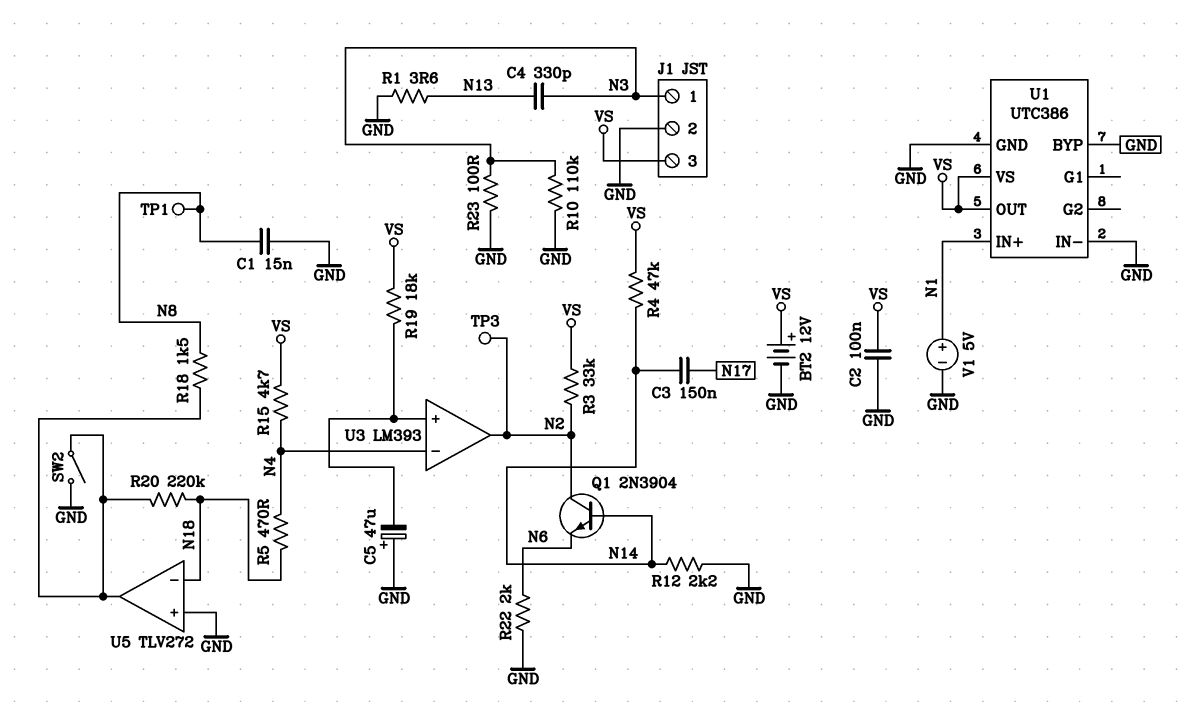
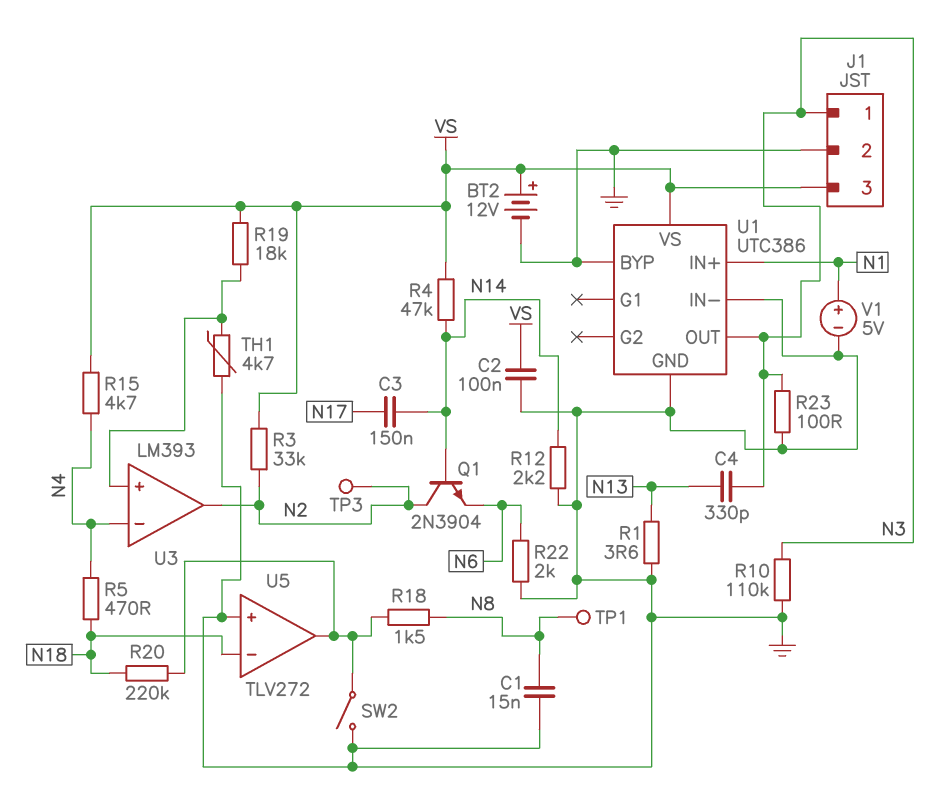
C5: 47uF (plus GND, minus U3/in+) -> none
TH1: none -> 4.7k (GND, U3/in+)
U1 pin OUT: VS -> N3

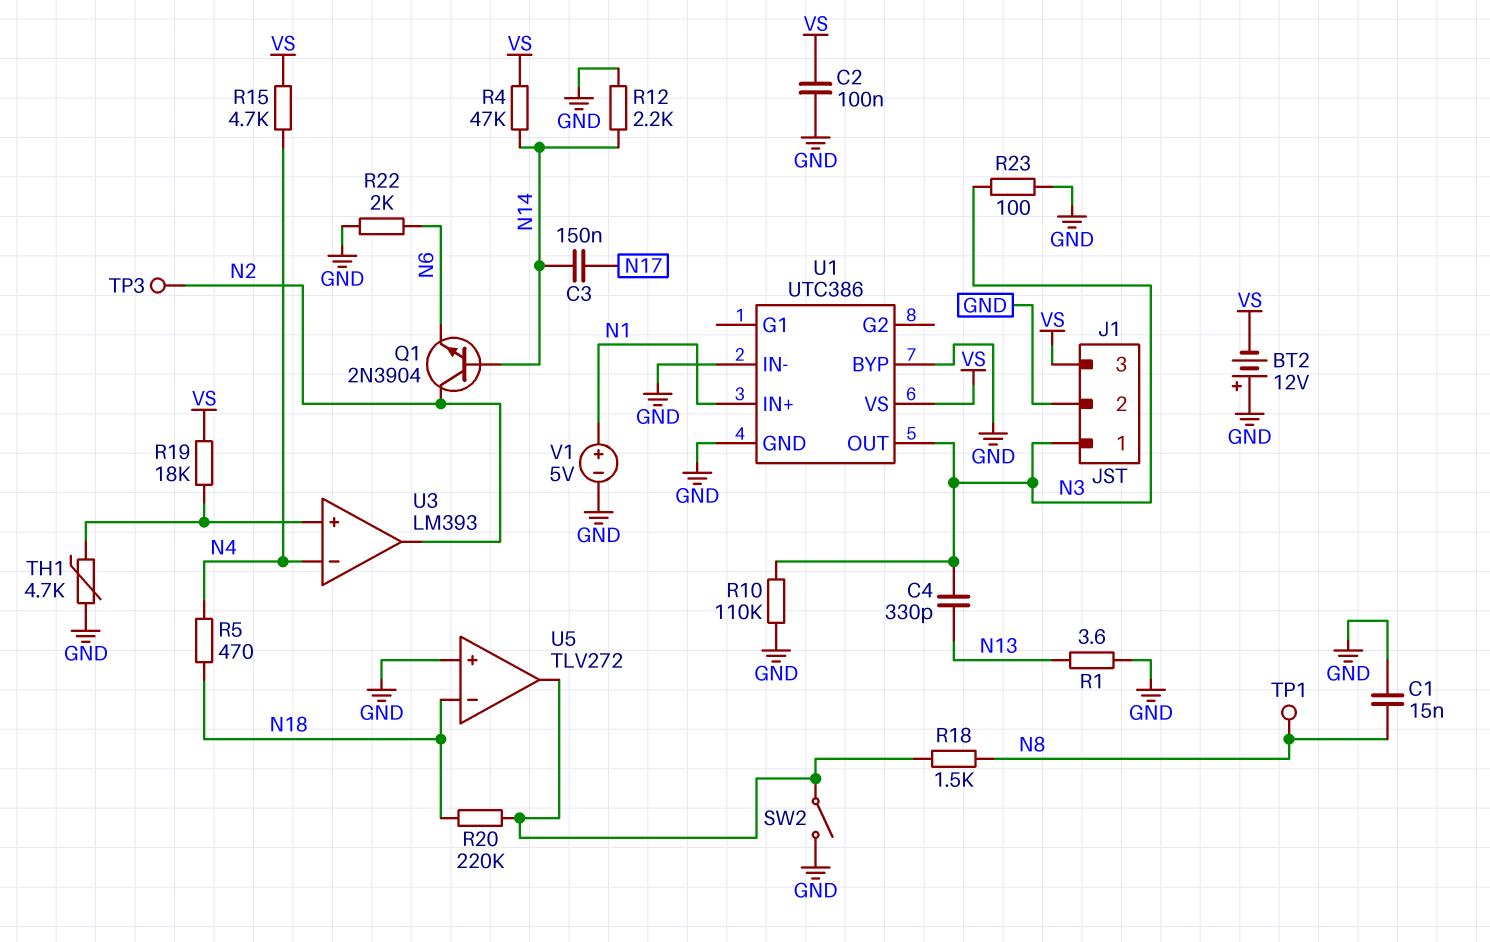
BT2: 12V (plus VS, minus GND) -> 12V (plus GND, minus VS)
R3: 33k (N2, VS) -> none

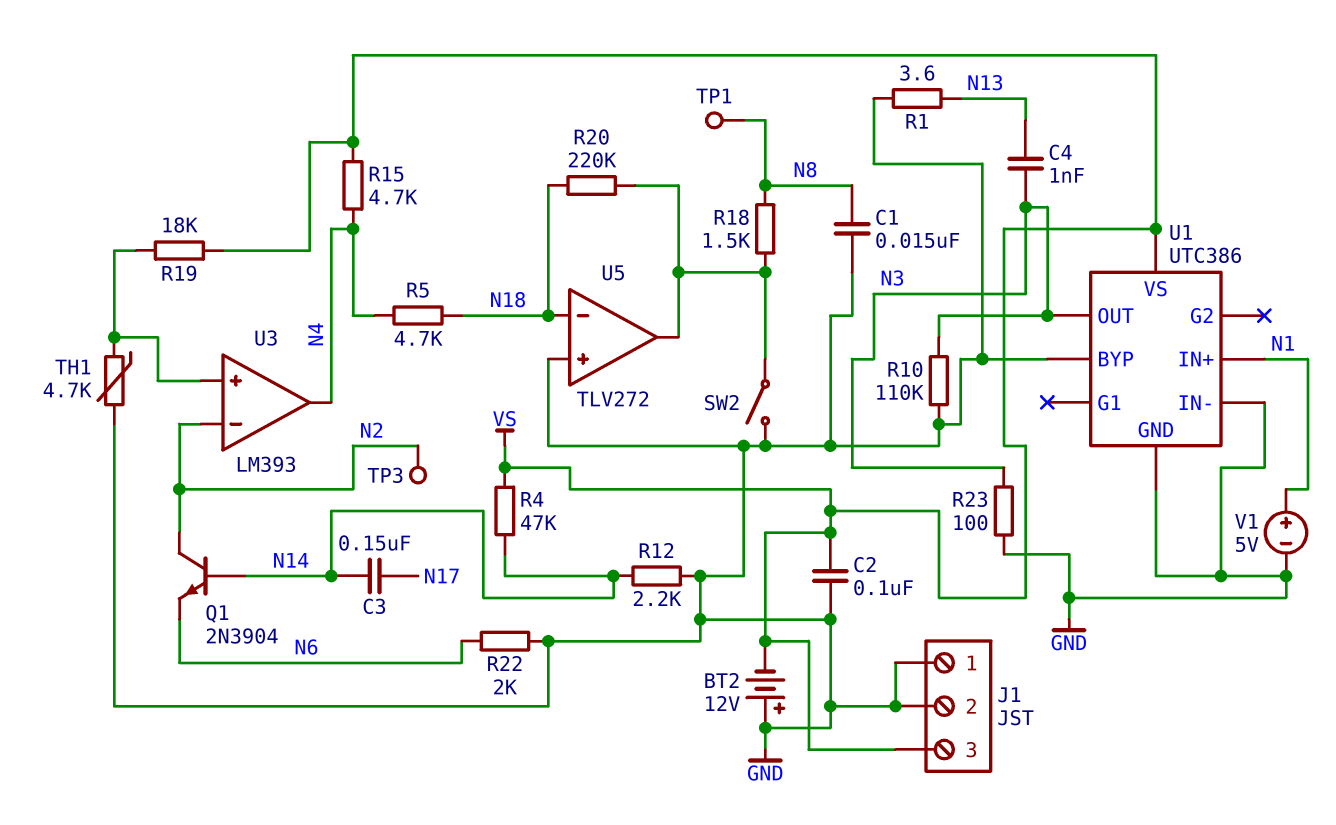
C4: 330pF (N3, N13) -> 1nF (N3, N13)
J1 pin 1: N3 -> GND
R5: 470 (N4, N18) -> 4.7k (N4, N18)
U3 pin in-: N4 -> N2
U3 pin out: N2 -> N4

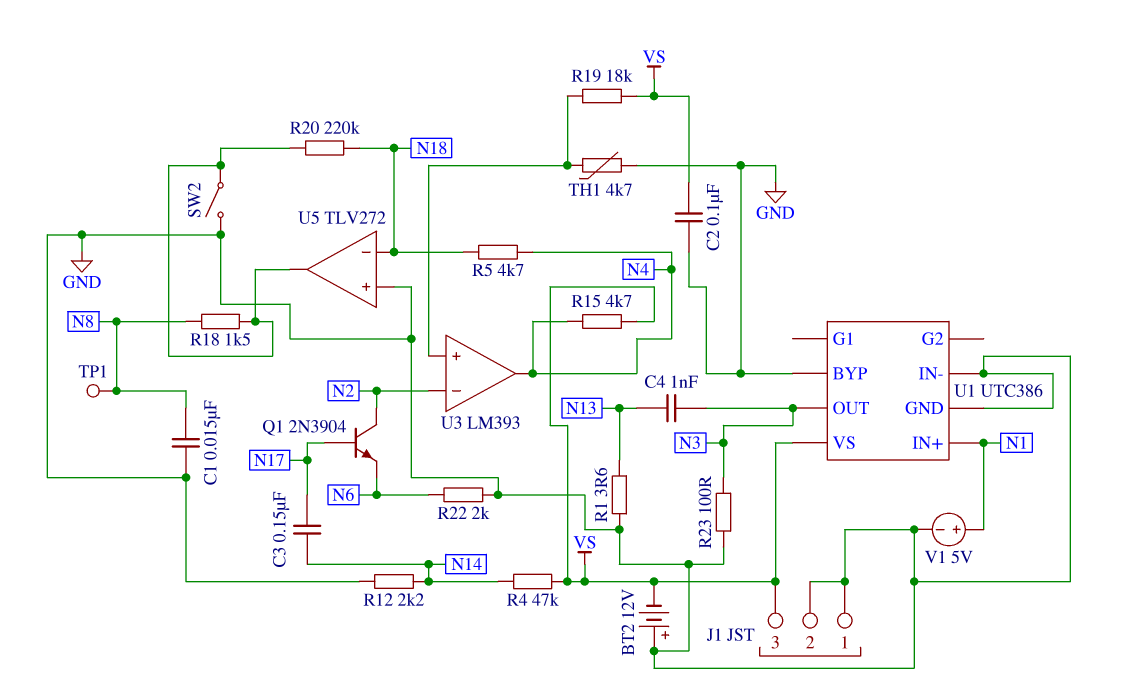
Q1: NPN 2N3904 (B N14, C N2, E N6) -> NPN 2N3904 (B N17, C N2, E N6)
R10: 110k (GND, N3) -> none
TP3: test point (N2) -> none

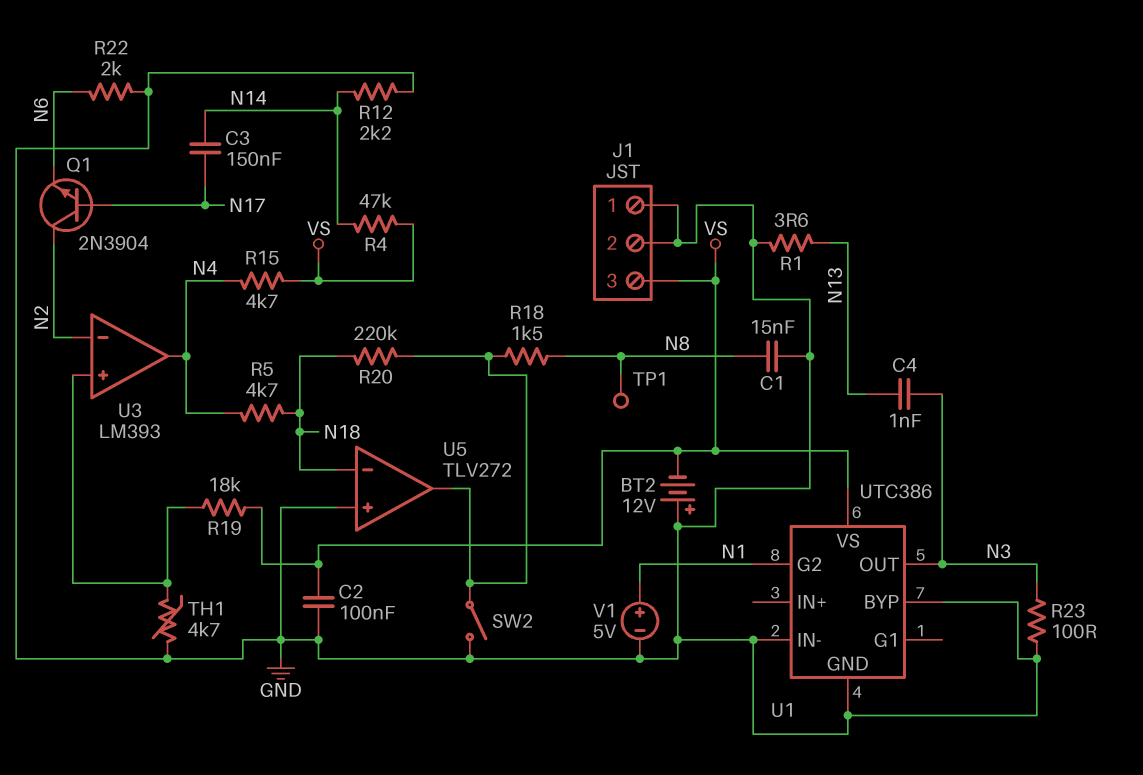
U1 pin G2: none -> N1
U1 pin IN+: N1 -> none

